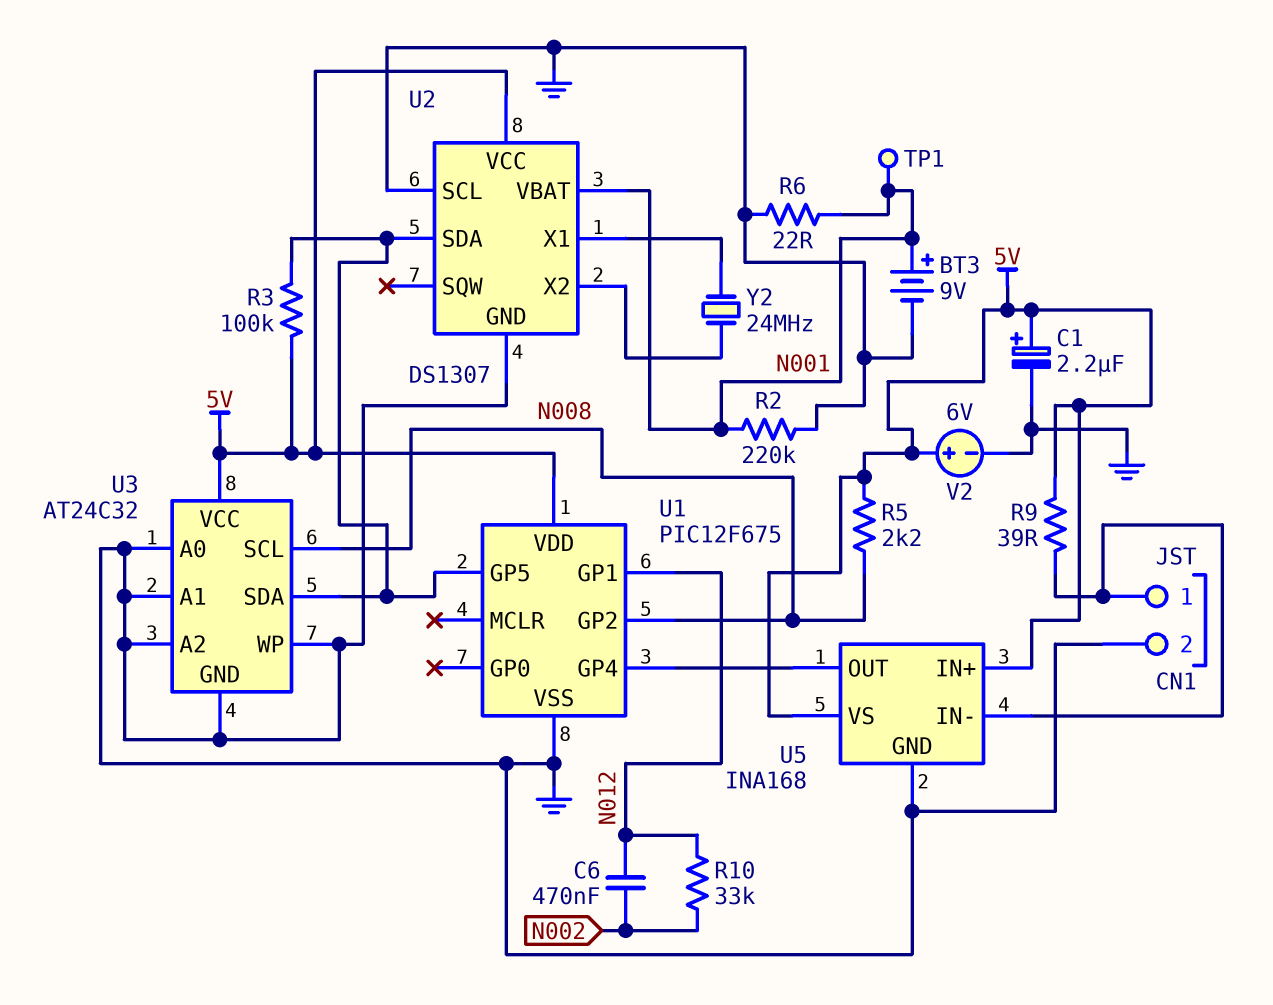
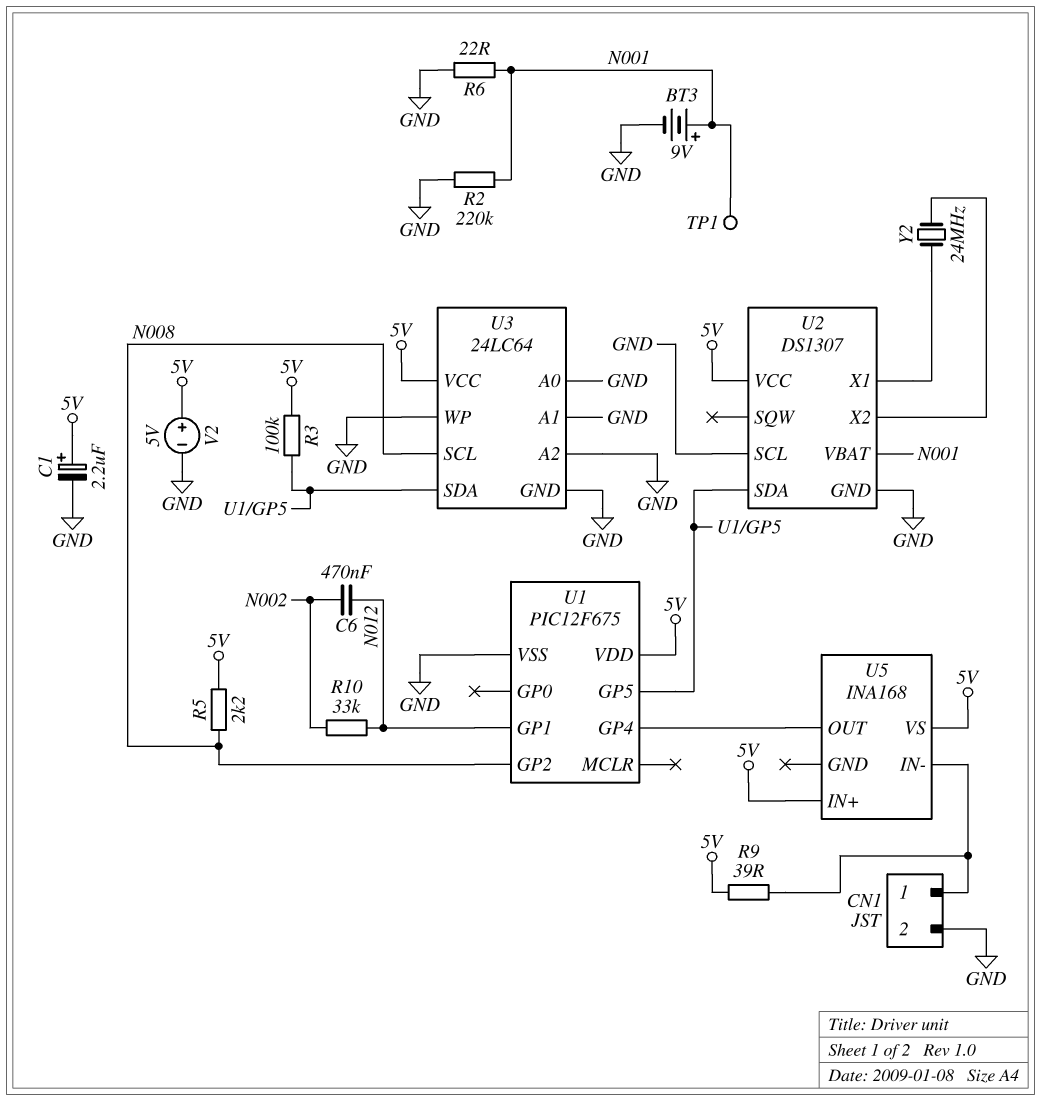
U3: AT24C32 -> 24LC64
U5 pin GND: GND -> none
V2: 6V (plus 5V, minus GND) -> 5V (plus 5V, minus GND)

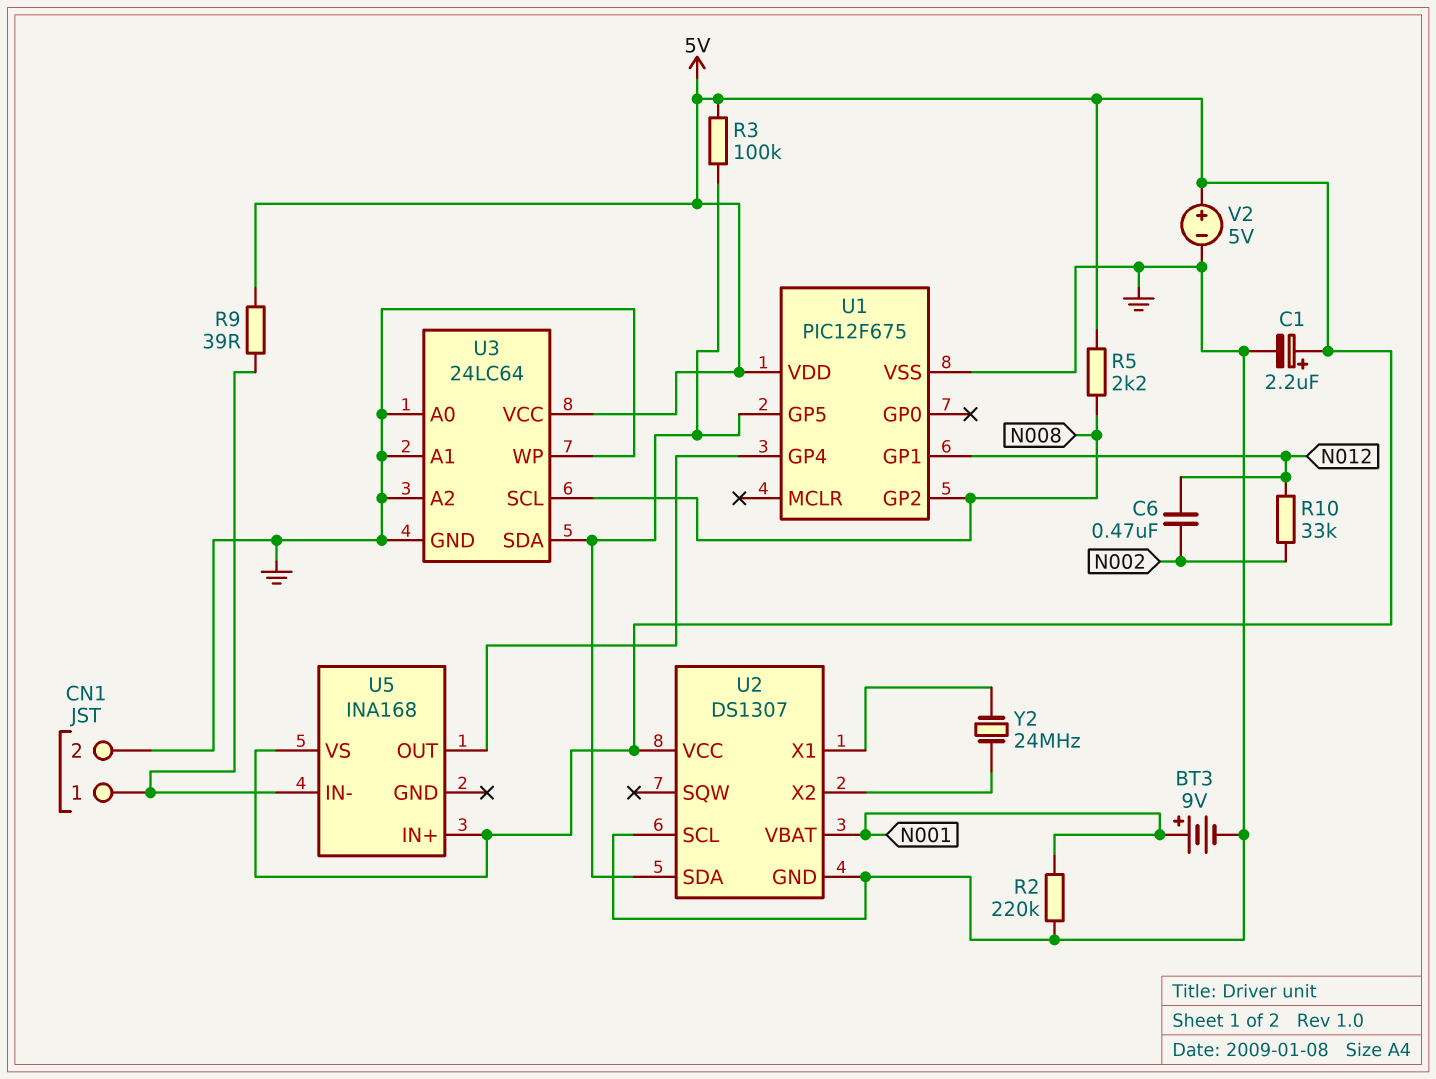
R6: 22 (GND, N001) -> none
TP1: test point (N001) -> none

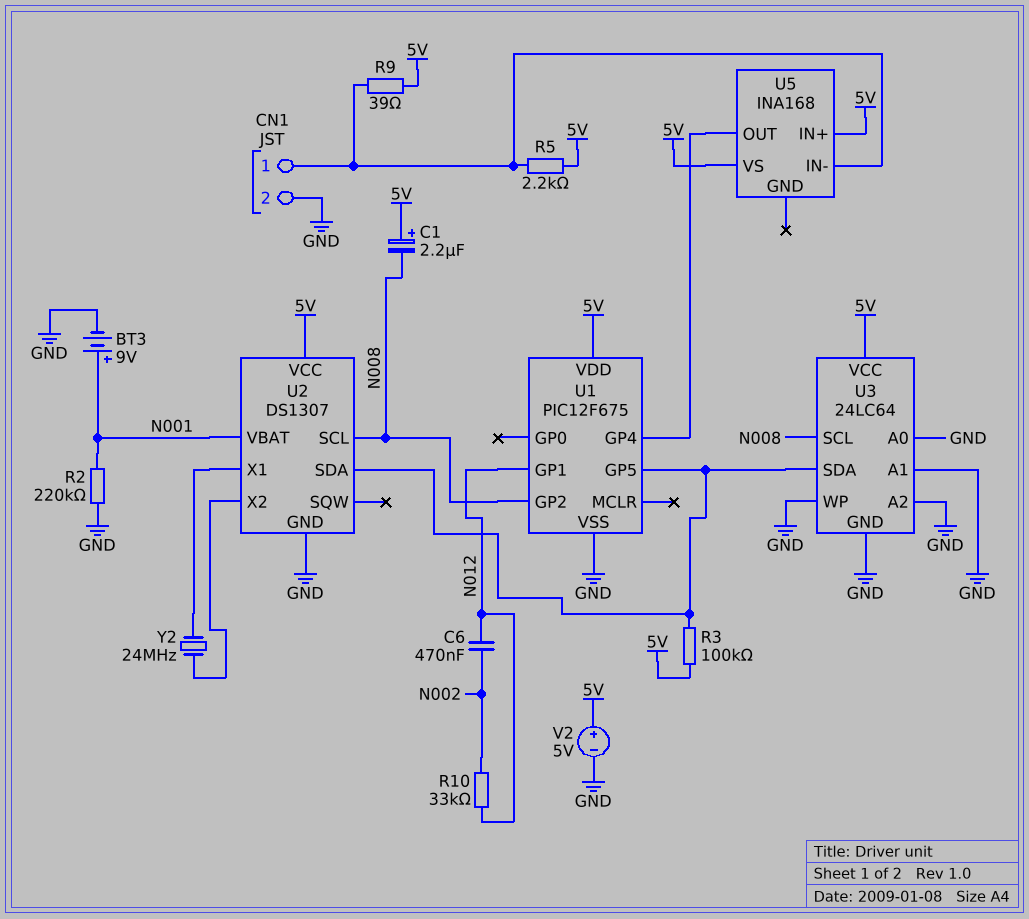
C1: 2.2uF (plus 5V, minus GND) -> 2.2uF (plus 5V, minus N008)
R5: 2.2k (5V, N008) -> 2.2k (5V, CN1/1)
U2 pin SCL: GND -> N008

